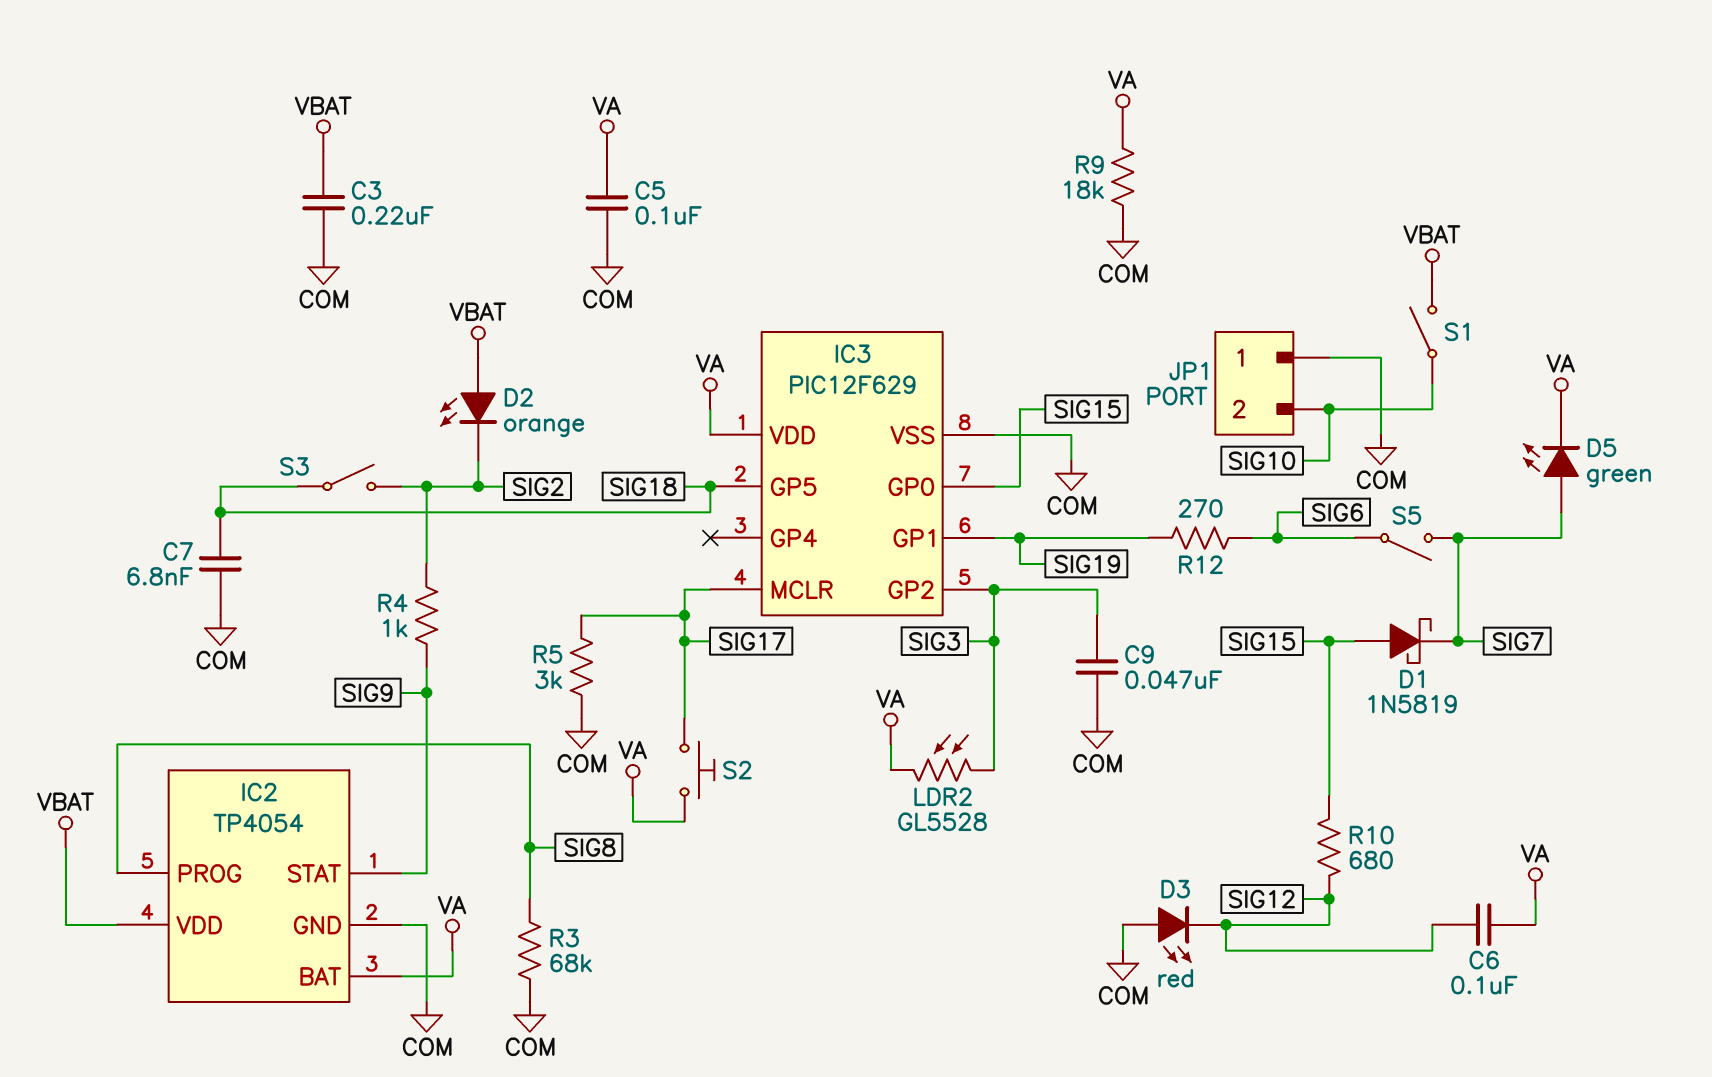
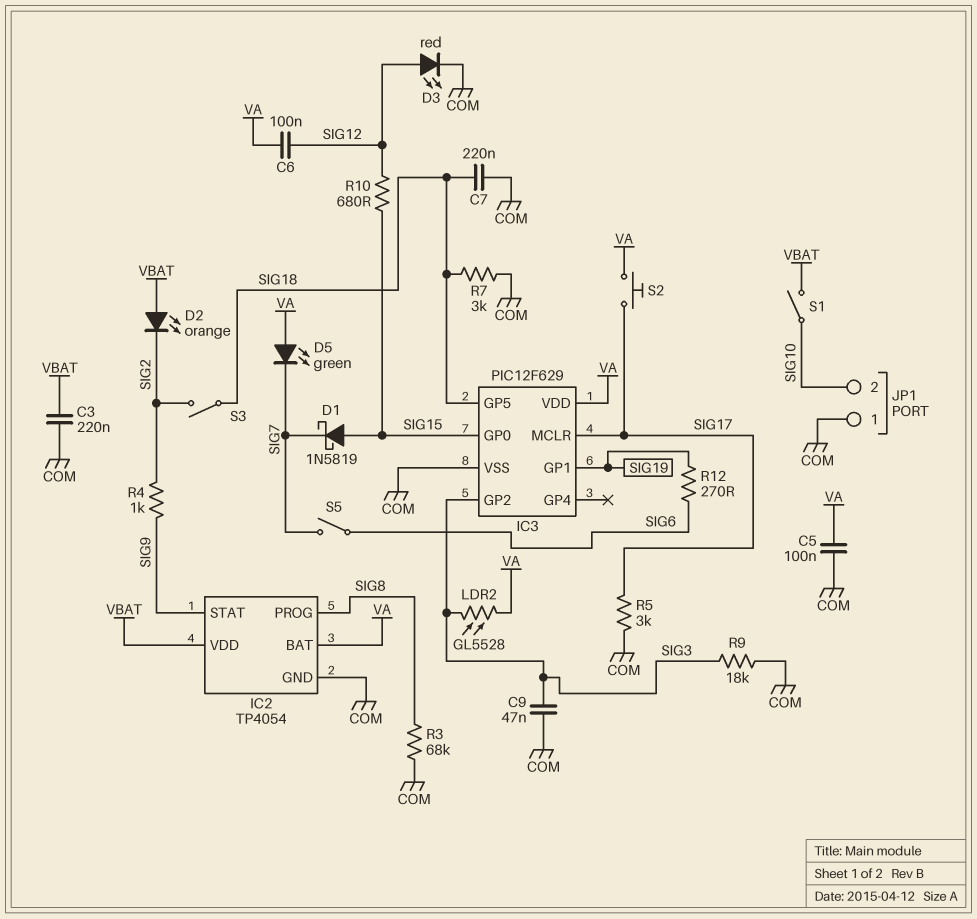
C7: 6.8nF (COM, SIG18) -> 220nF (COM, SIG18)
D3: LED red (A COM, K SIG12) -> LED red (A SIG12, K COM)
D5: LED green (A SIG7, K VA) -> LED green (A VA, K SIG7)
R7: none -> 3k (COM, SIG18)
R9: 18k (COM, VA) -> 18k (COM, SIG3)

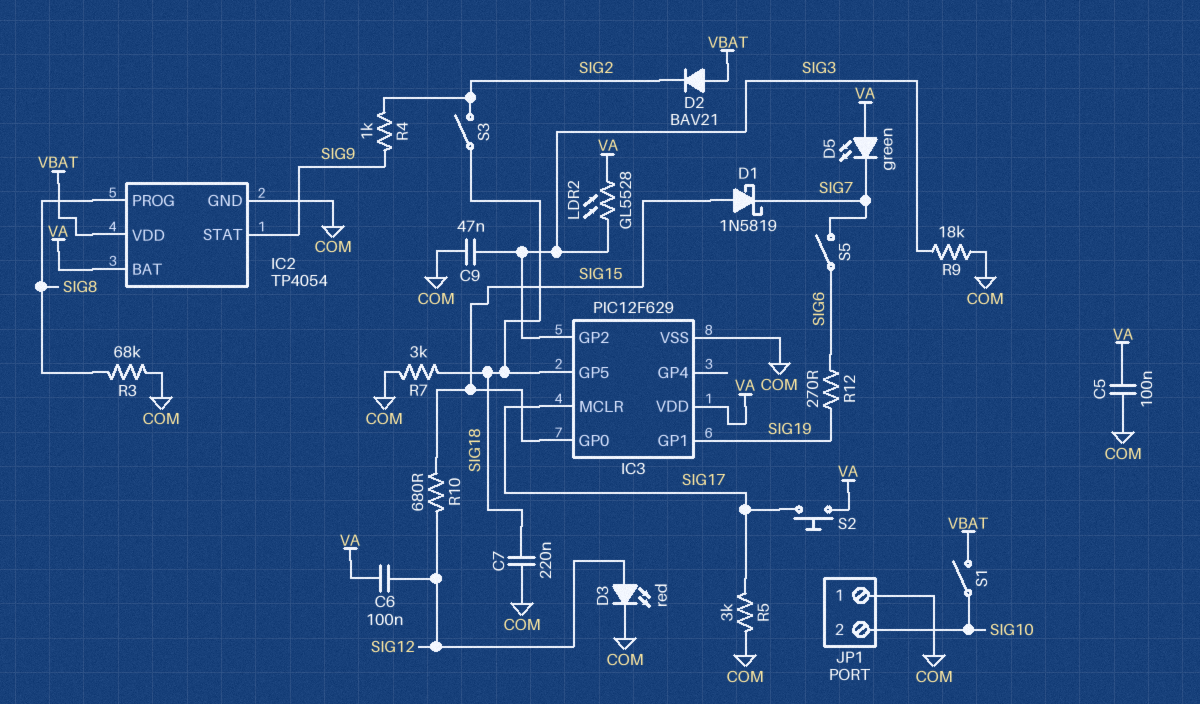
C3: 220nF (COM, VBAT) -> none
D2: LED orange (A VBAT, K SIG2) -> diode BAV21 (A VBAT, K SIG2)

